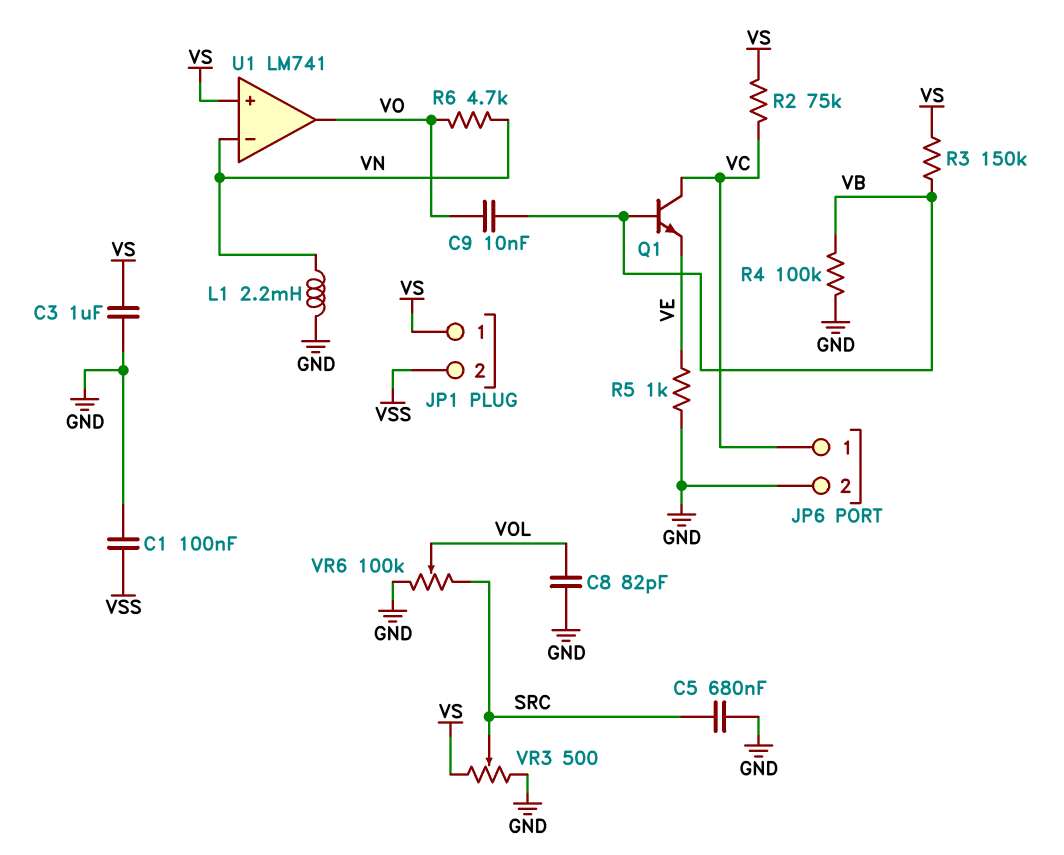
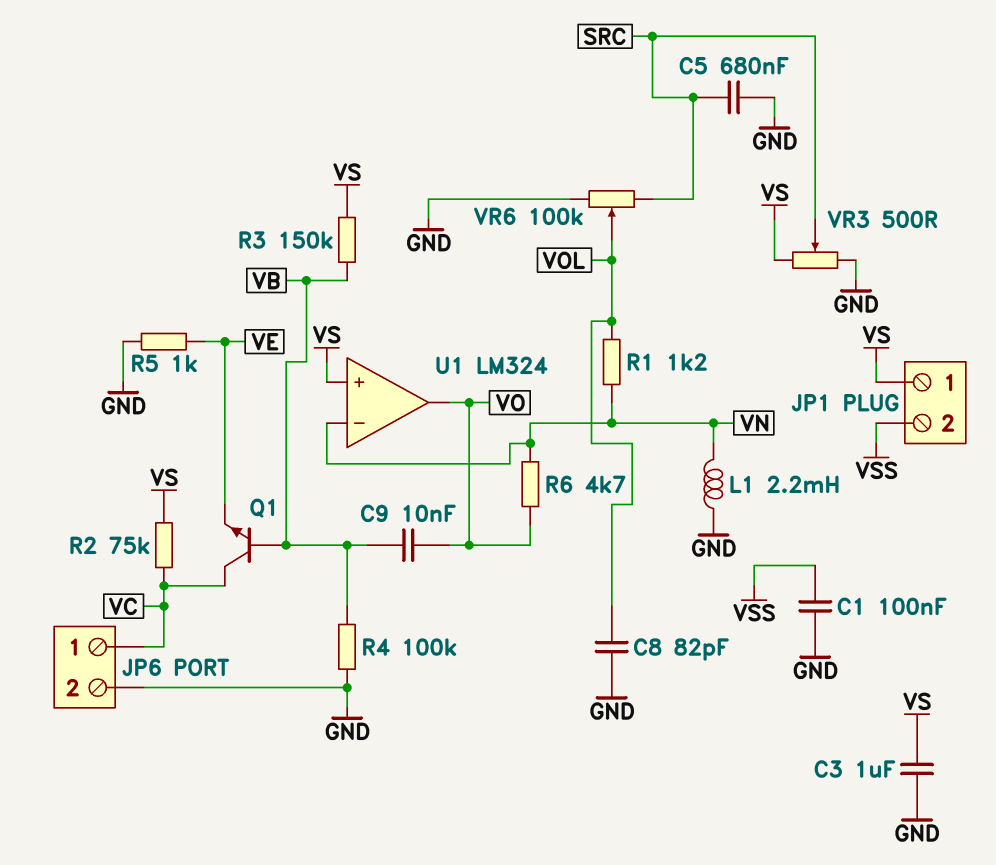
R1: none -> 1.2k (VN, VOL)
U1: LM741 -> LM324

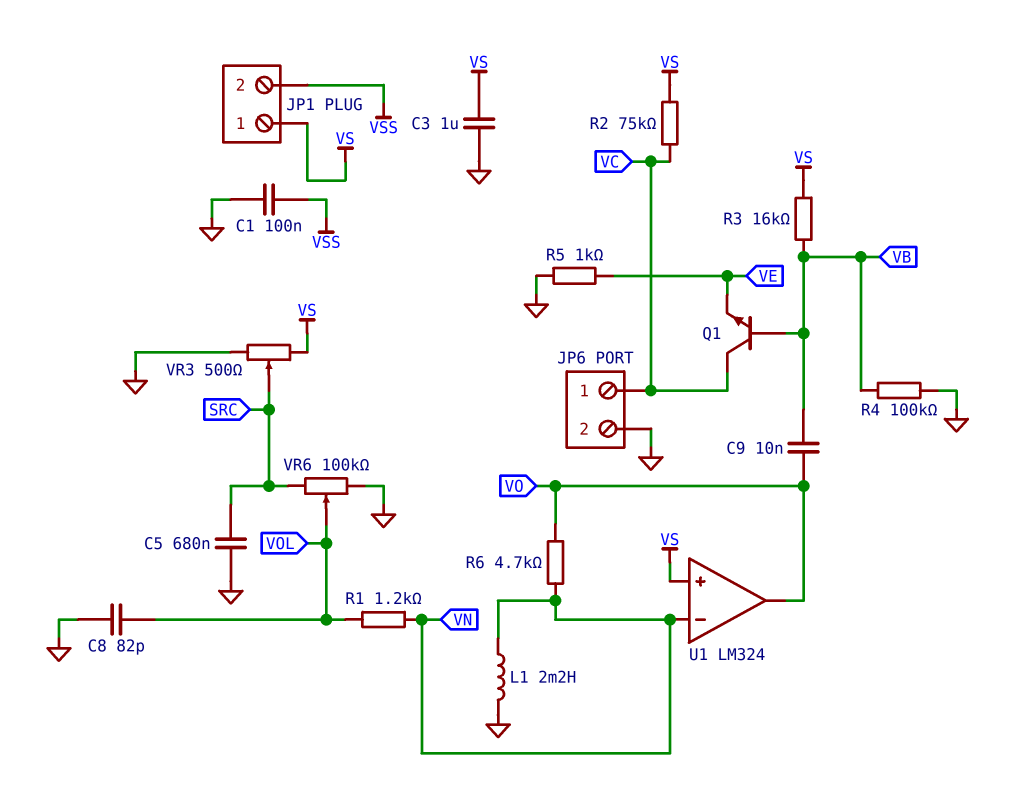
R3: 150k (VB, VS) -> 16k (VB, VS)

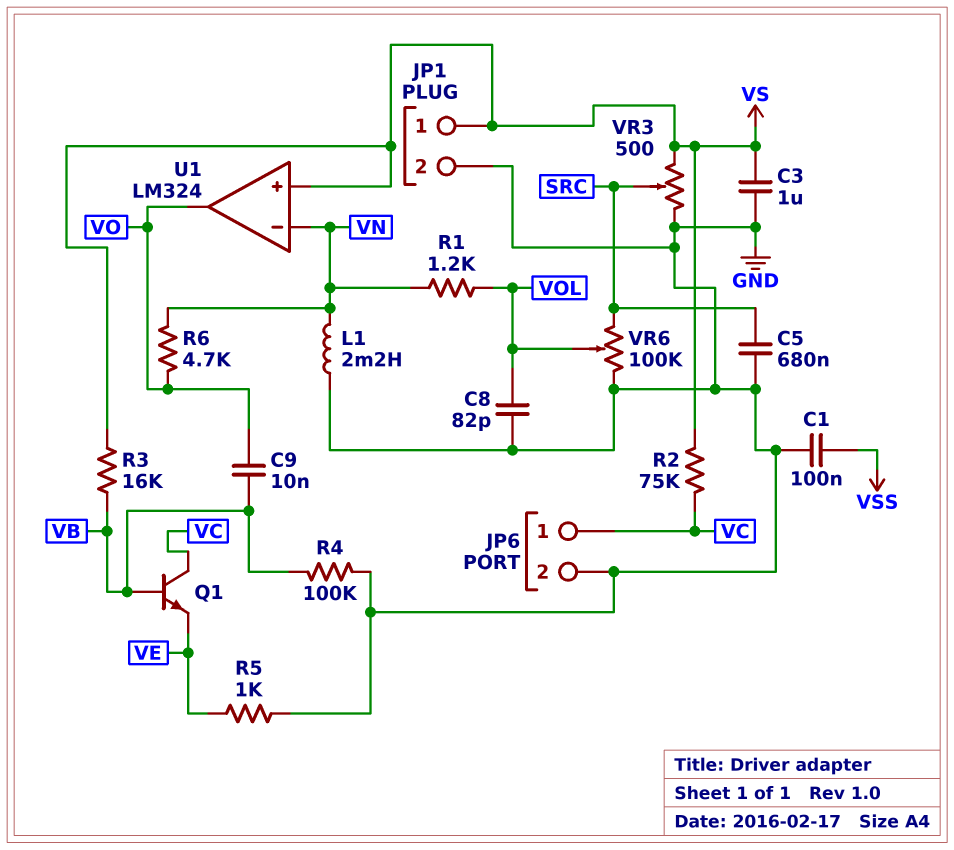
JP1 pin 2: VSS -> GND

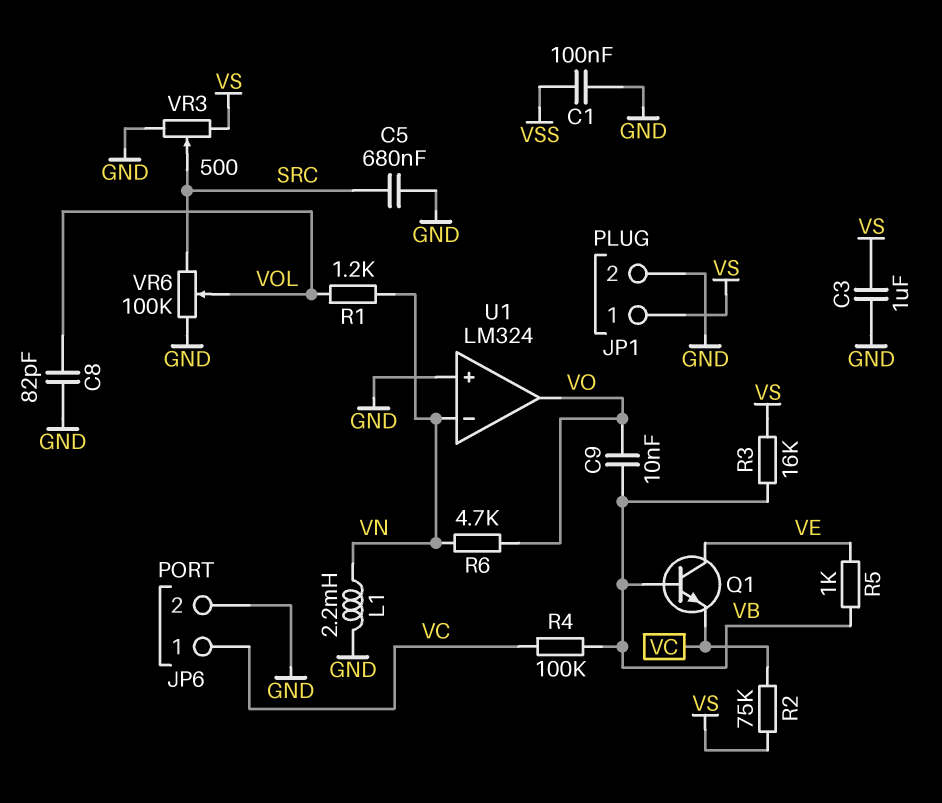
Q1: NPN (B VB, C VC, E VE) -> NPN (B VB, C VE, E VC)
R4: 100k (GND, VB) -> 100k (VB, VC)
R5: 1k (GND, VE) -> 1k (VB, VE)
U1 pin in+: VS -> GND

